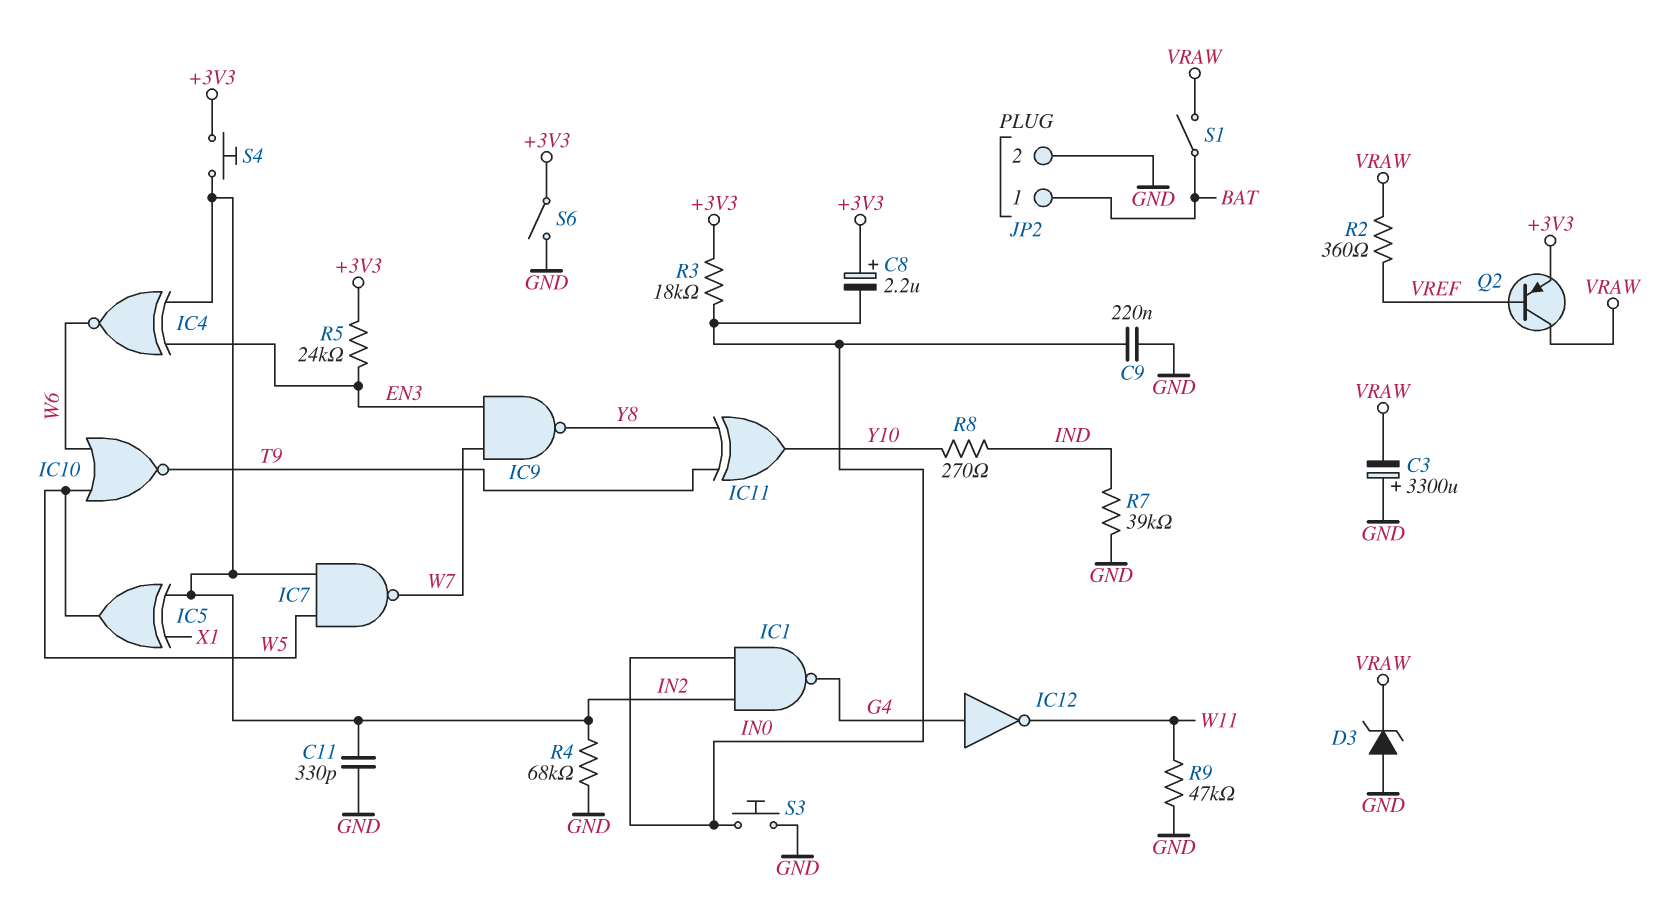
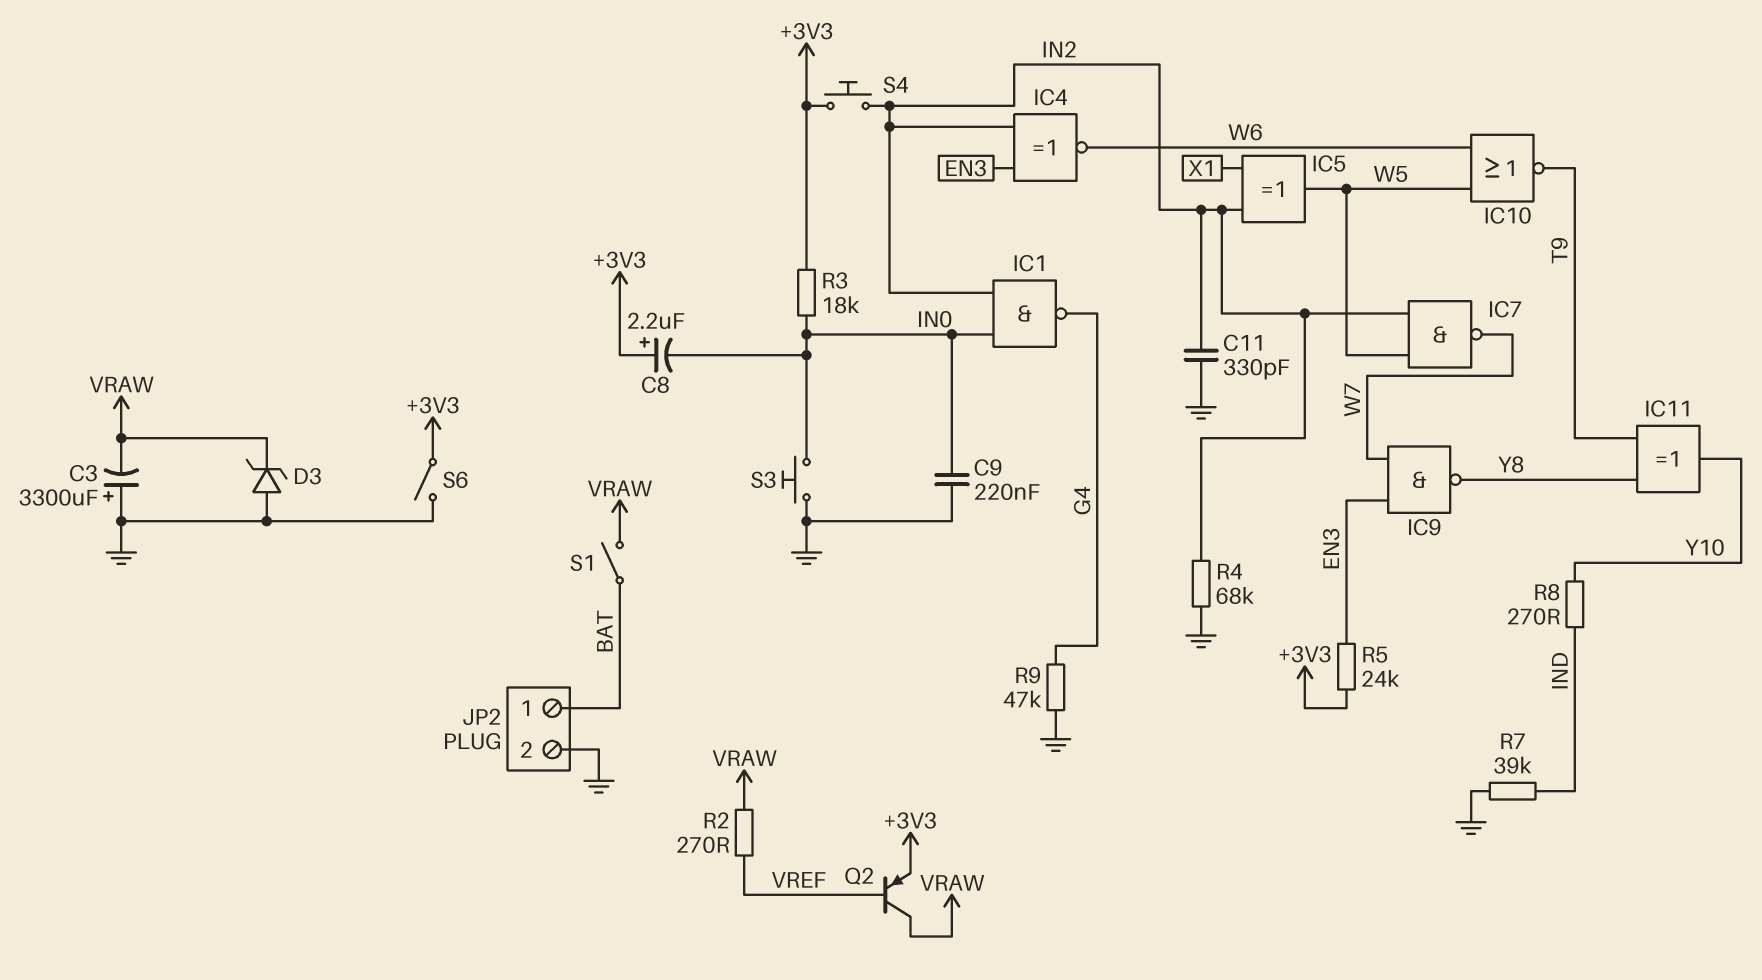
IC12: NOT (in G4, out W11) -> none
R2: 360 (VRAW, VREF) -> 270 (VRAW, VREF)
R9: 47k (GND, W11) -> 47k (G4, GND)

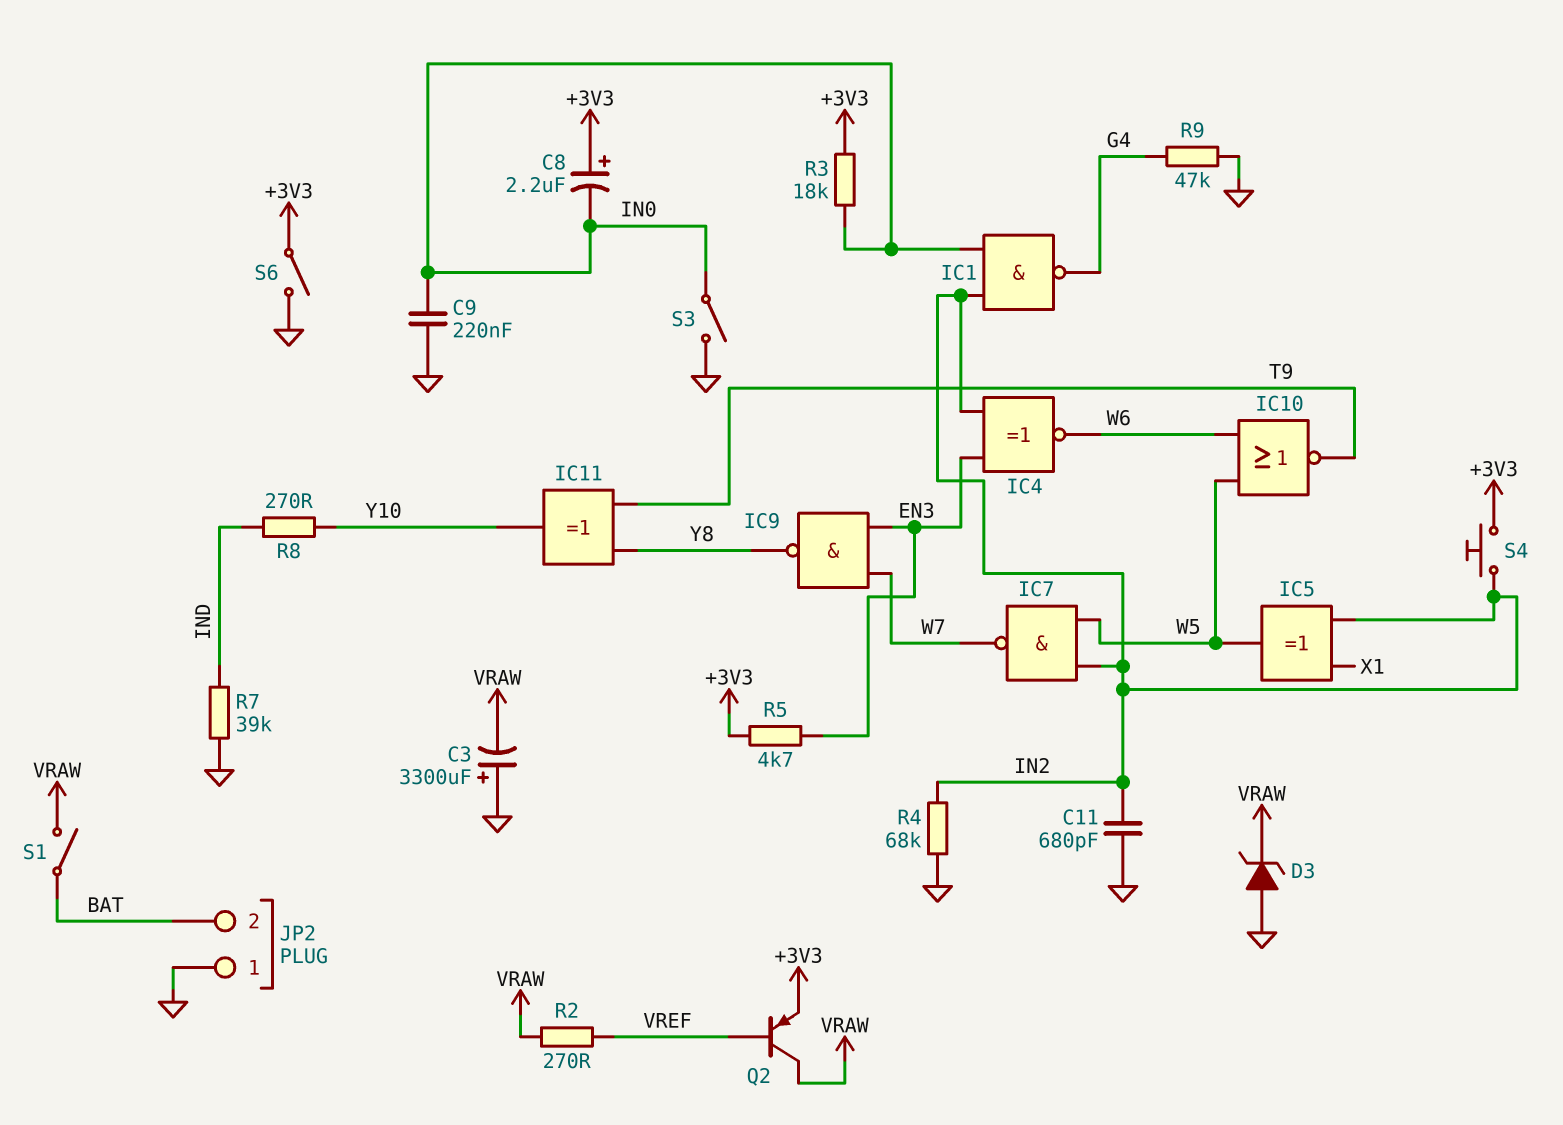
C11: 330pF (GND, IN2) -> 680pF (GND, IN2)
JP2 pin 1: BAT -> GND
JP2 pin 2: GND -> BAT
R5: 24k (+3V3, EN3) -> 4.7k (+3V3, EN3)
S3: button (GND, IN0) -> switch (GND, IN0)

